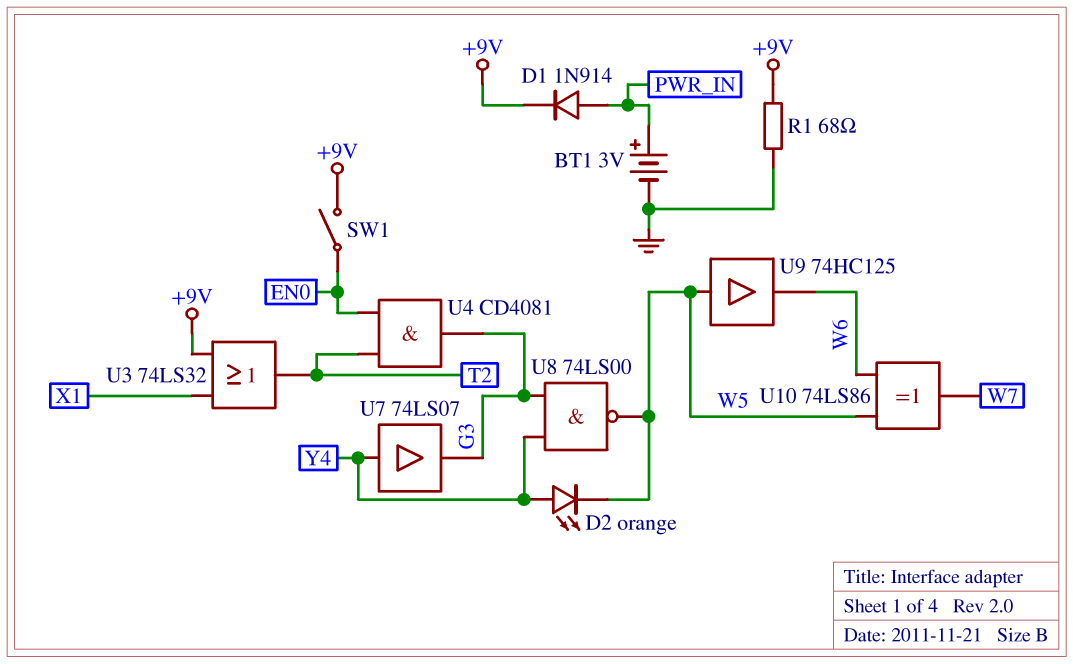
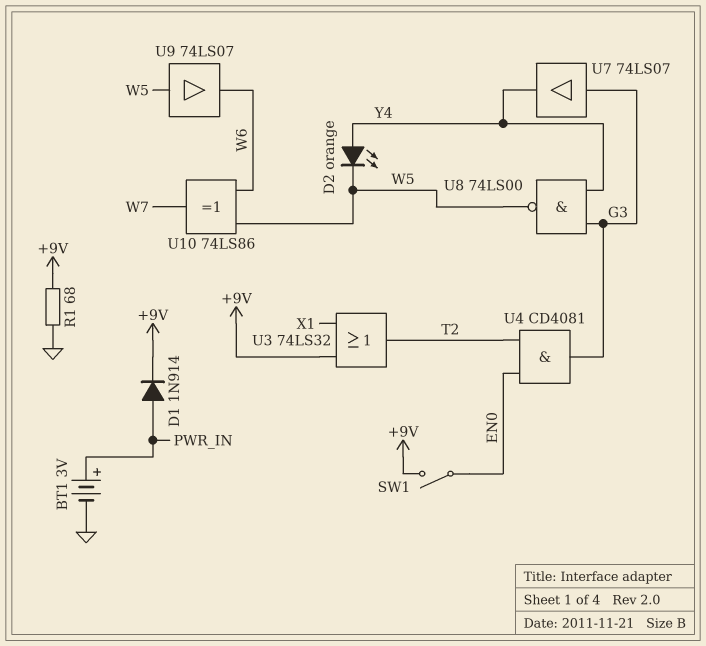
U7: buffer 74LS07 (in Y4, out G3) -> buffer 74LS07 (in G3, out Y4)
U9: buffer 74HC125 (in W5, out W6) -> buffer 74LS07 (in W5, out W6)

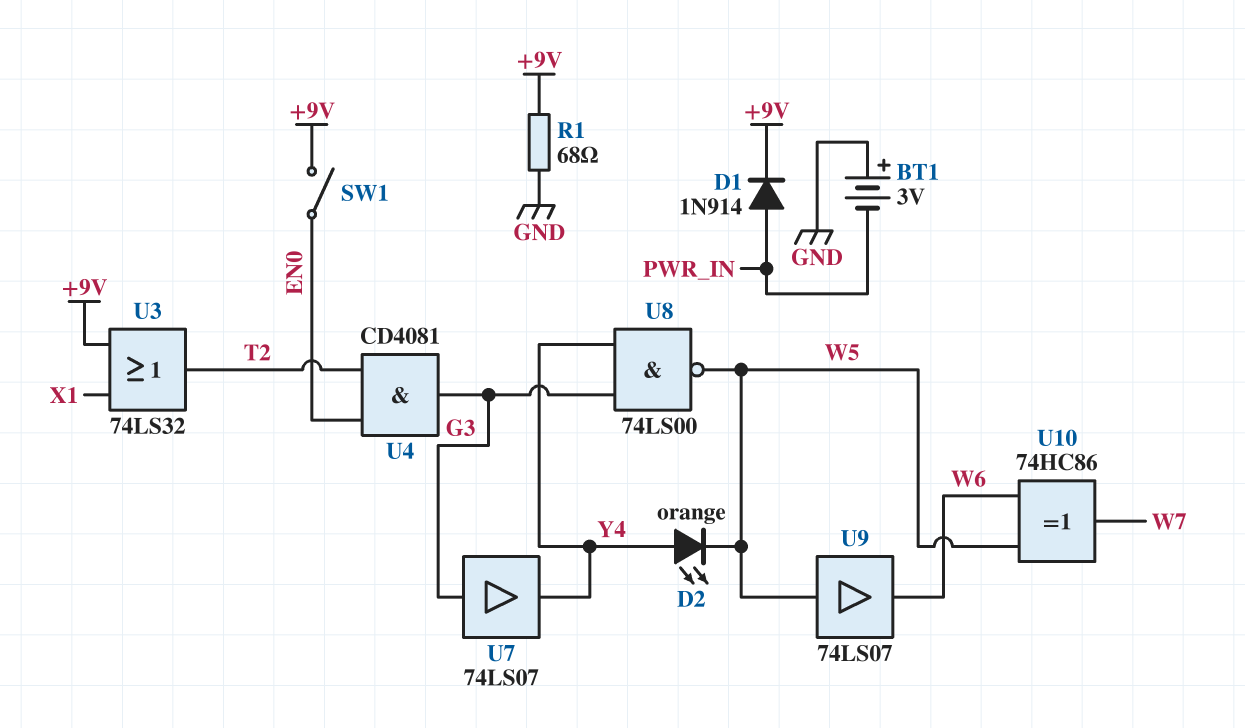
BT1: 3V (plus PWR_IN, minus GND) -> 3V (plus GND, minus PWR_IN)
U10: XOR 74LS86 (in W5, in W6, out W7) -> XOR 74HC86 (in W5, in W6, out W7)

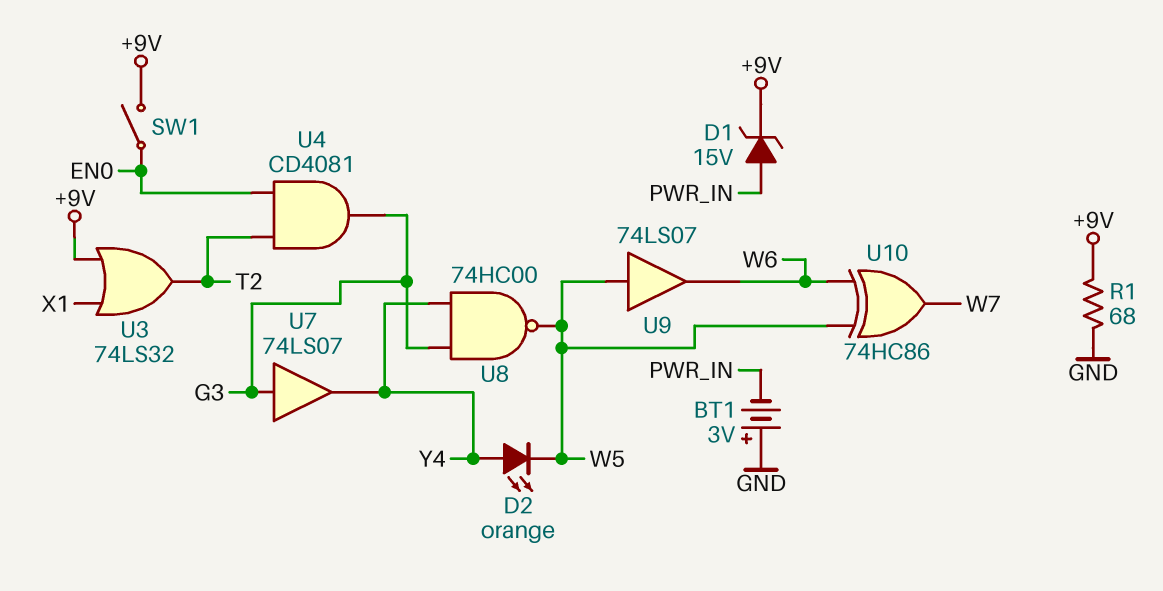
D1: diode 1N914 (A PWR_IN, K +9V) -> zener 15V (A PWR_IN, K +9V)
U8: NAND 74LS00 (in G3, in Y4, out W5) -> NAND 74HC00 (in G3, in Y4, out W5)

